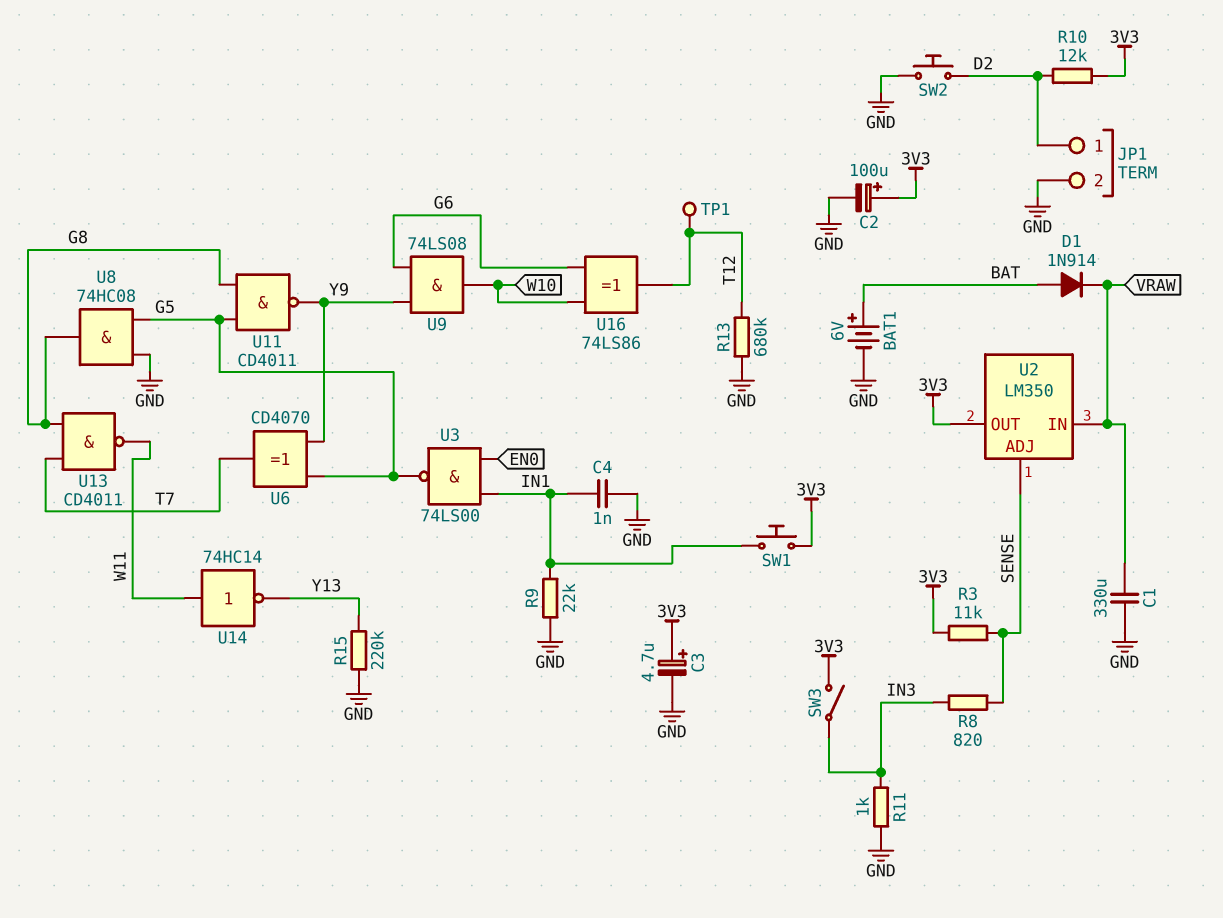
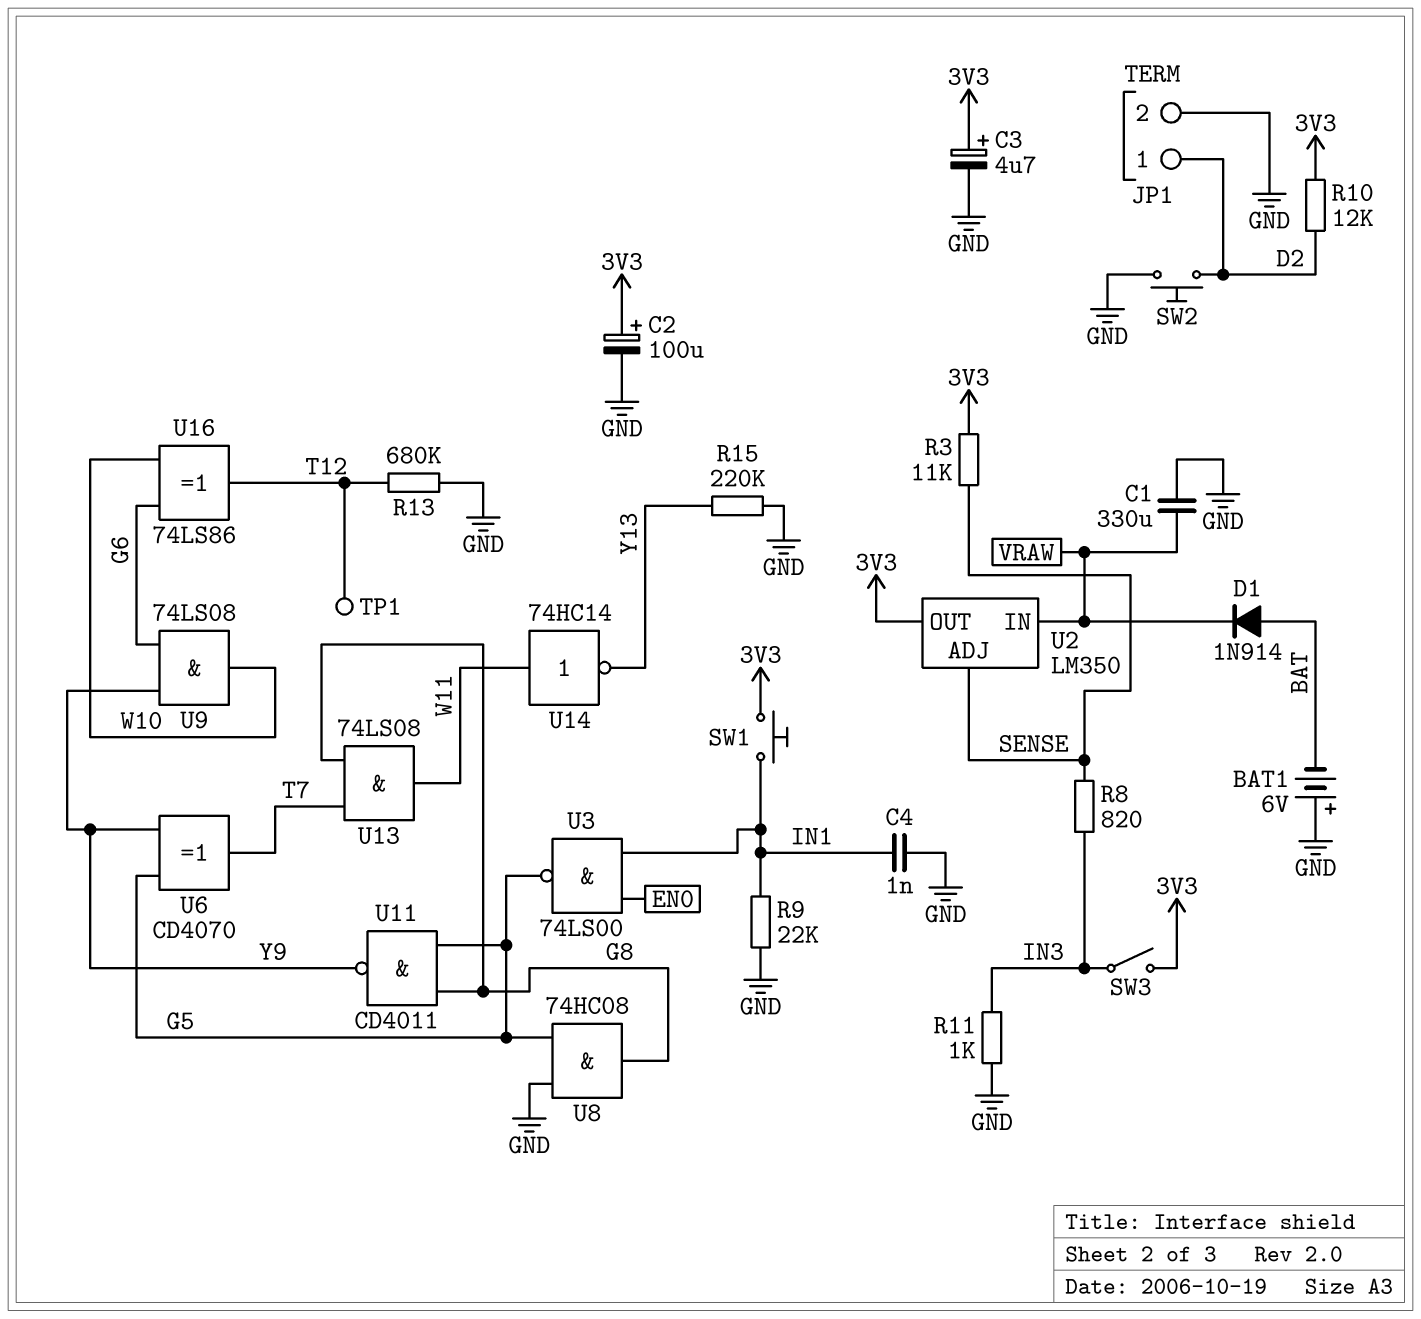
BAT1: 6V (plus BAT, minus GND) -> 6V (plus GND, minus BAT)
U13: NAND CD4011 (in G8, in T7, out W11) -> AND 74LS08 (in G8, in T7, out W11)

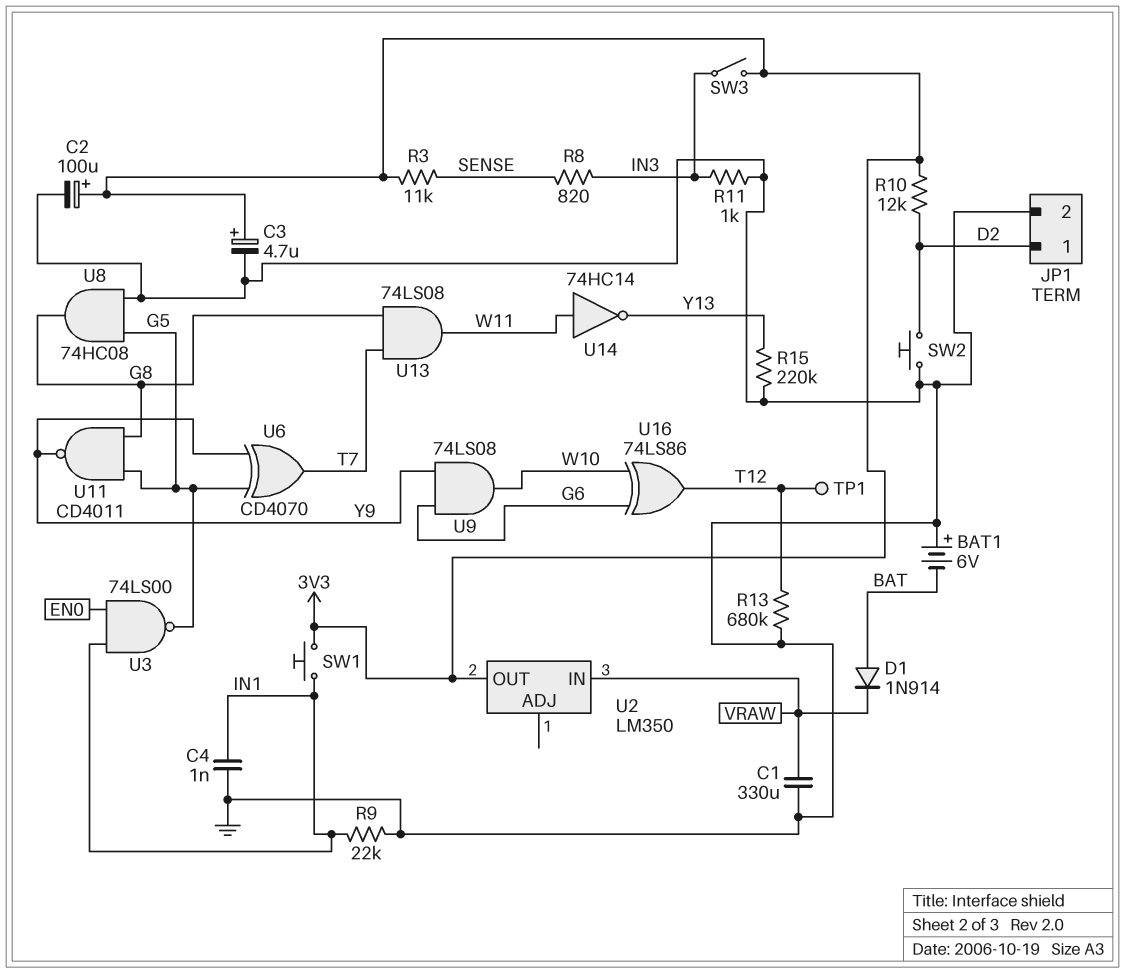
U2 pin ADJ: SENSE -> none

